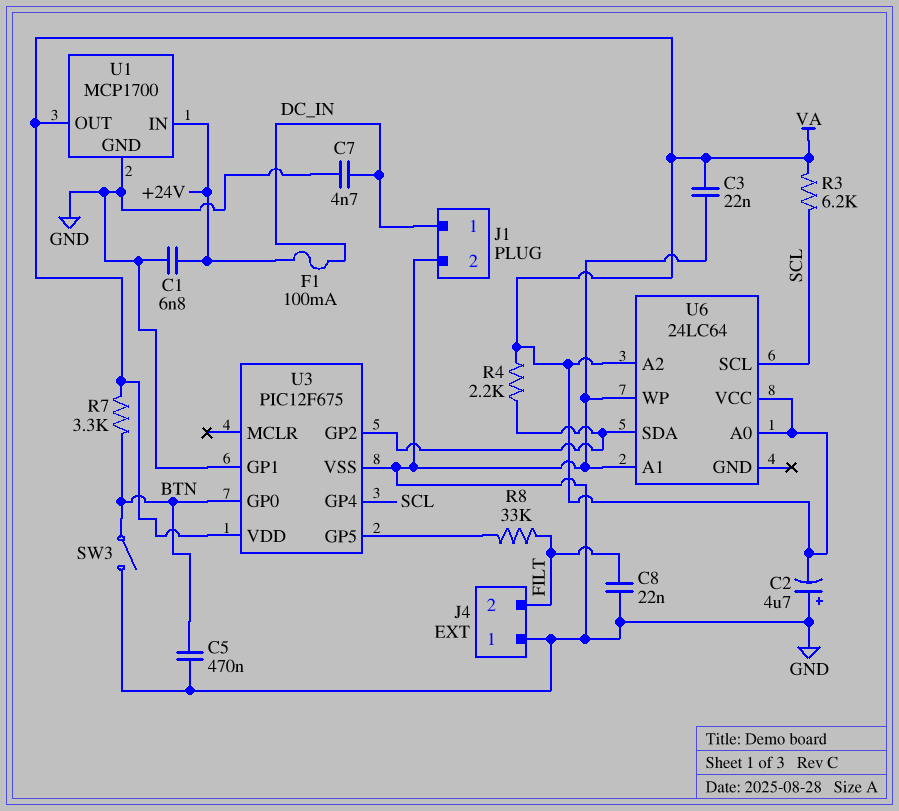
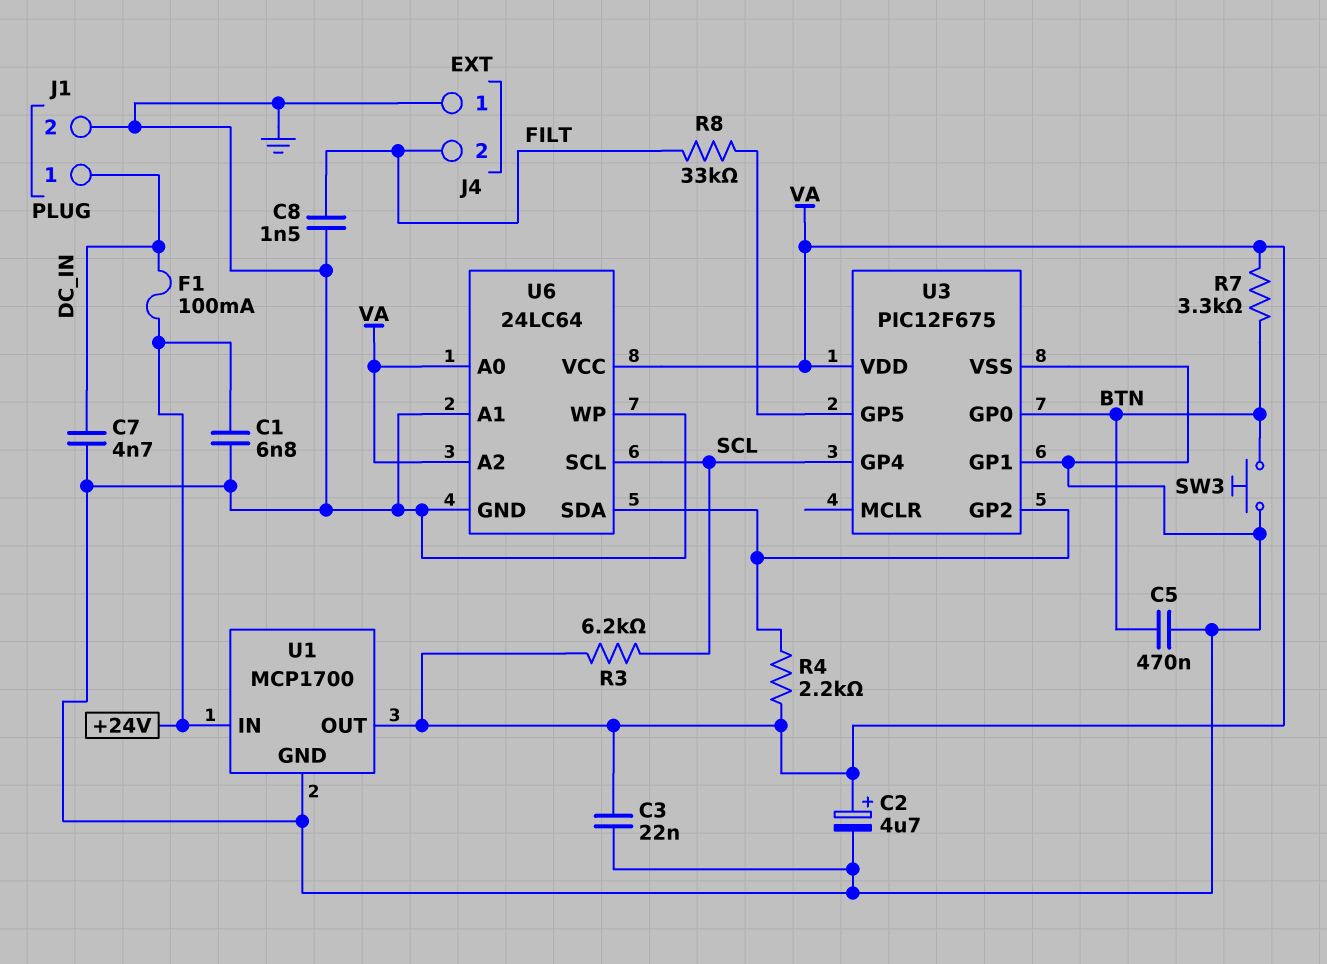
C2: 4.7uF (plus GND, minus VA) -> 4.7uF (plus VA, minus GND)
C8: 22nF (FILT, GND) -> 1.5nF (FILT, GND)
SW3: switch (BTN, GND) -> button (BTN, GND)
U6 pin GND: none -> GND

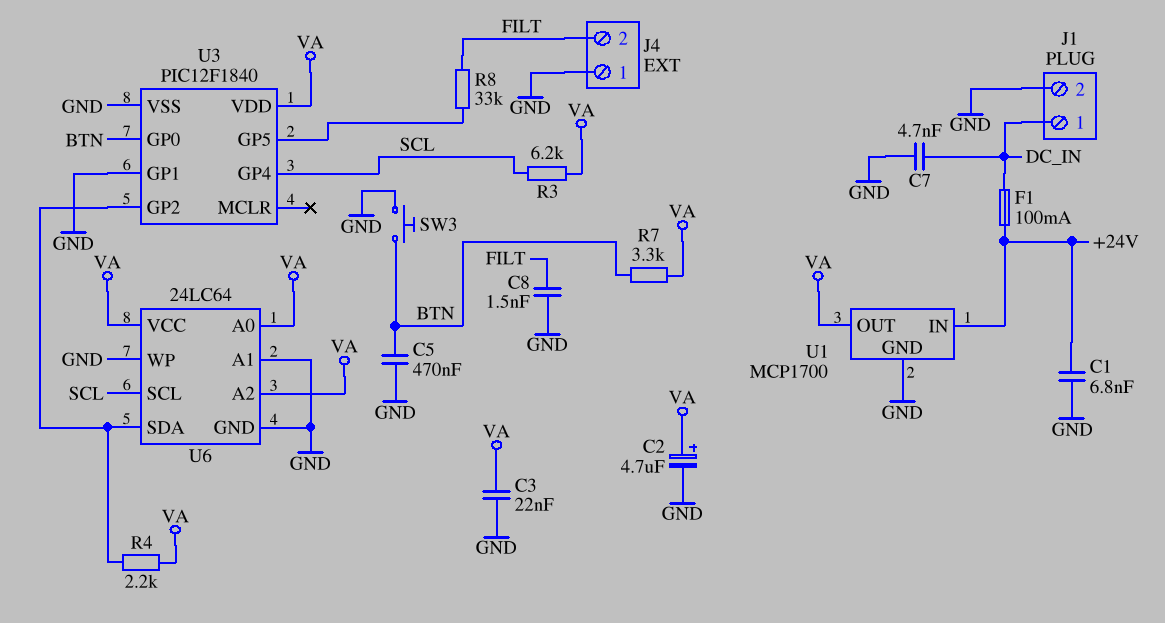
U3: PIC12F675 -> PIC12F1840

